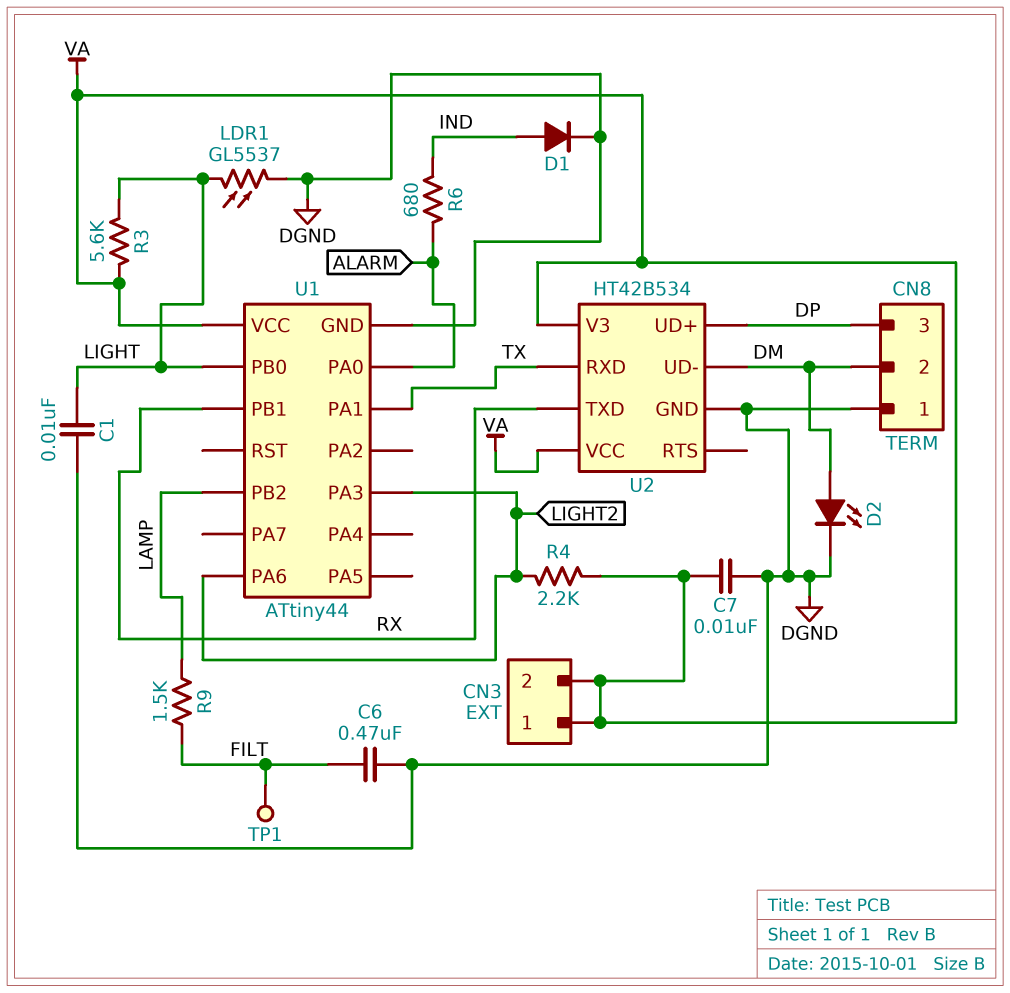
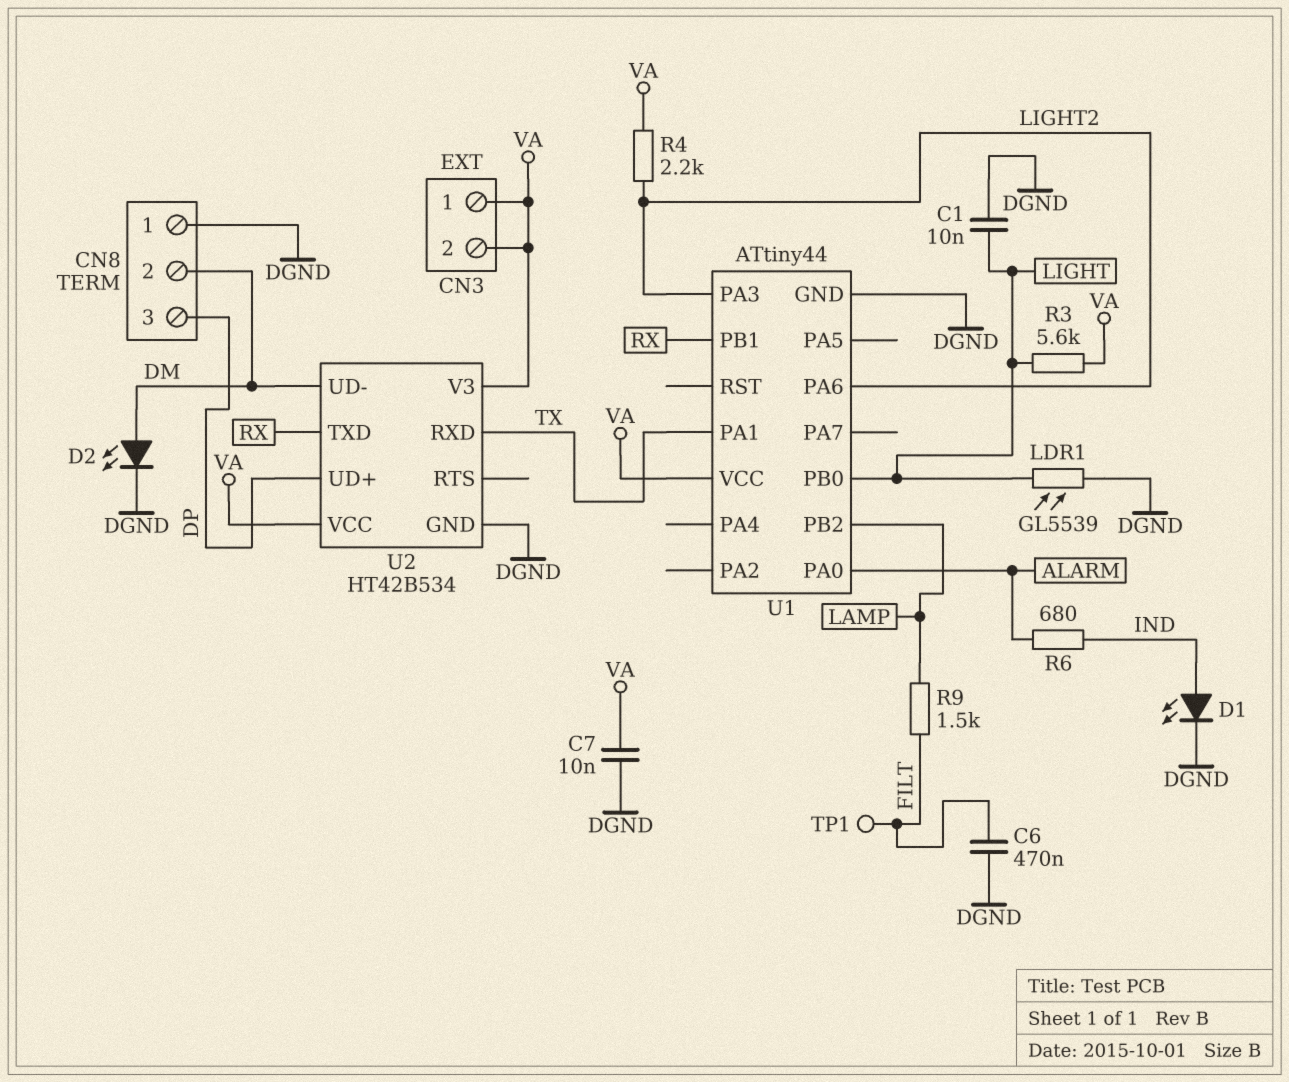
D1: diode (A IND, K DGND) -> LED (A IND, K DGND)
LDR1: GL5537 (DGND, LIGHT) -> GL5539 (DGND, LIGHT)

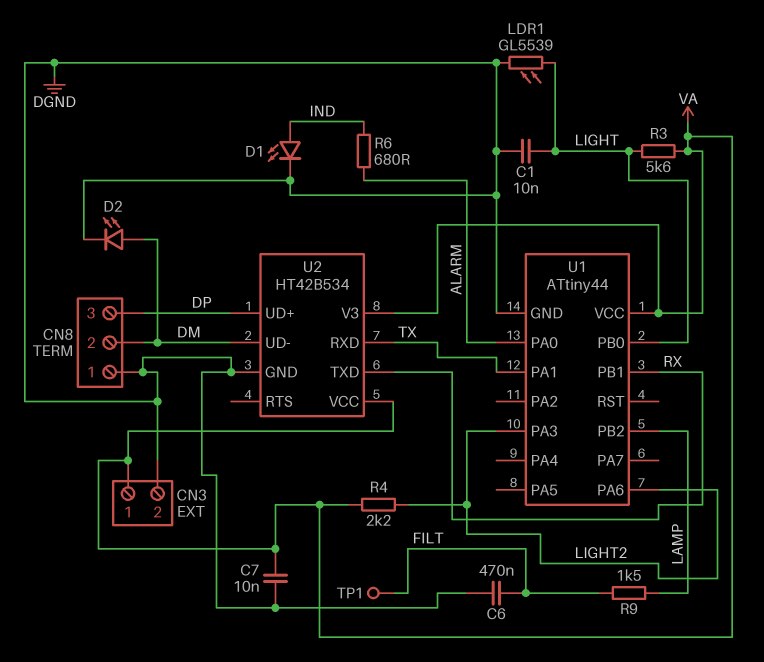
CN3 pin 2: VA -> DGND

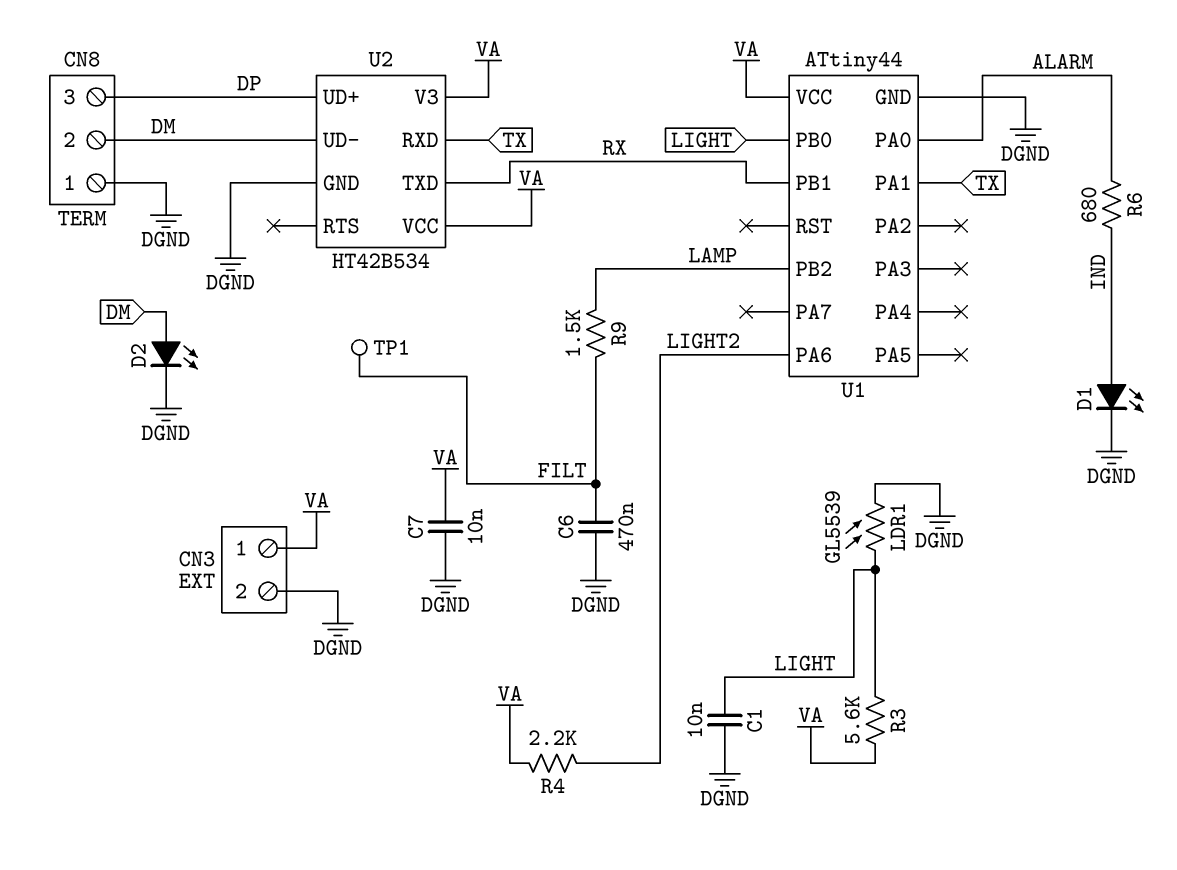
U1 pin PA3: LIGHT2 -> none

